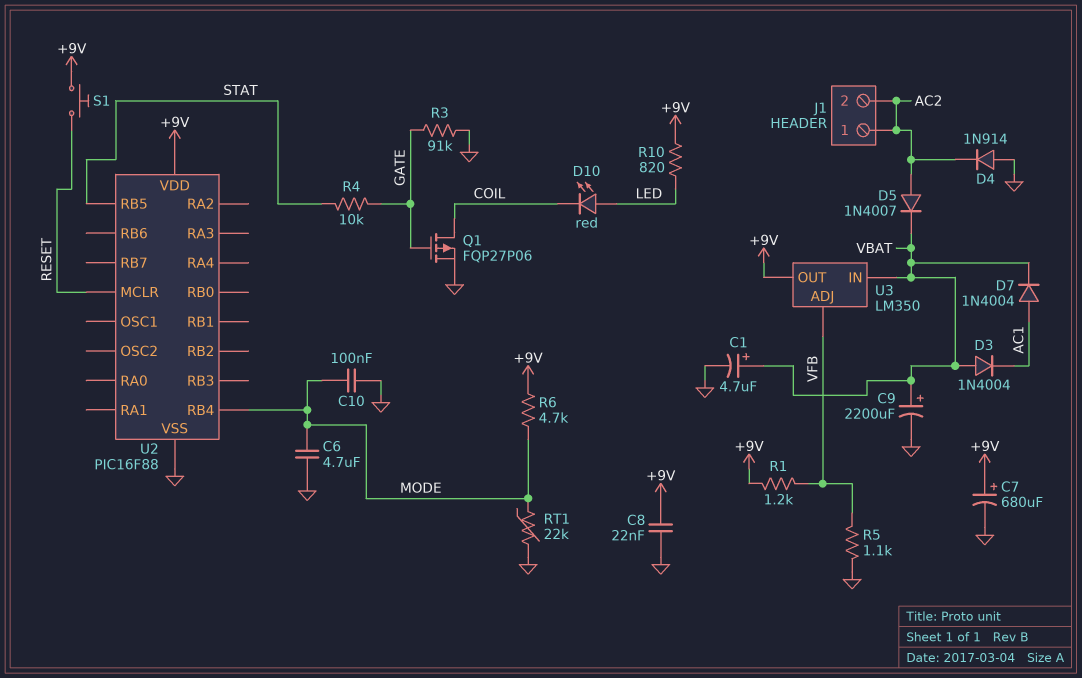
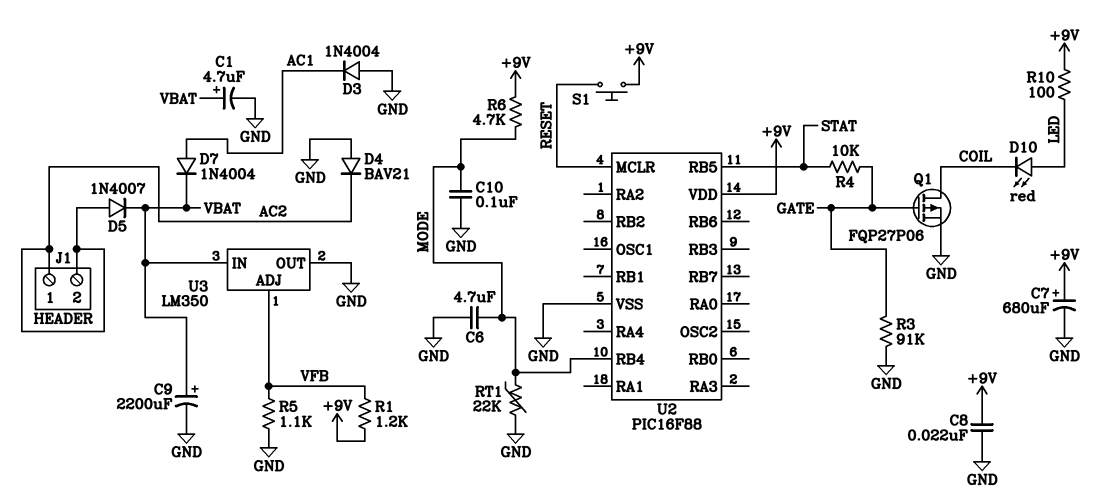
D3: diode 1N4004 (A VBAT, K AC1) -> diode 1N4004 (A GND, K AC1)
D4: diode 1N914 (A GND, K AC2) -> diode BAV21 (A GND, K AC2)
R10: 820 (+9V, LED) -> 100 (+9V, LED)
U3 pin OUT: +9V -> GND

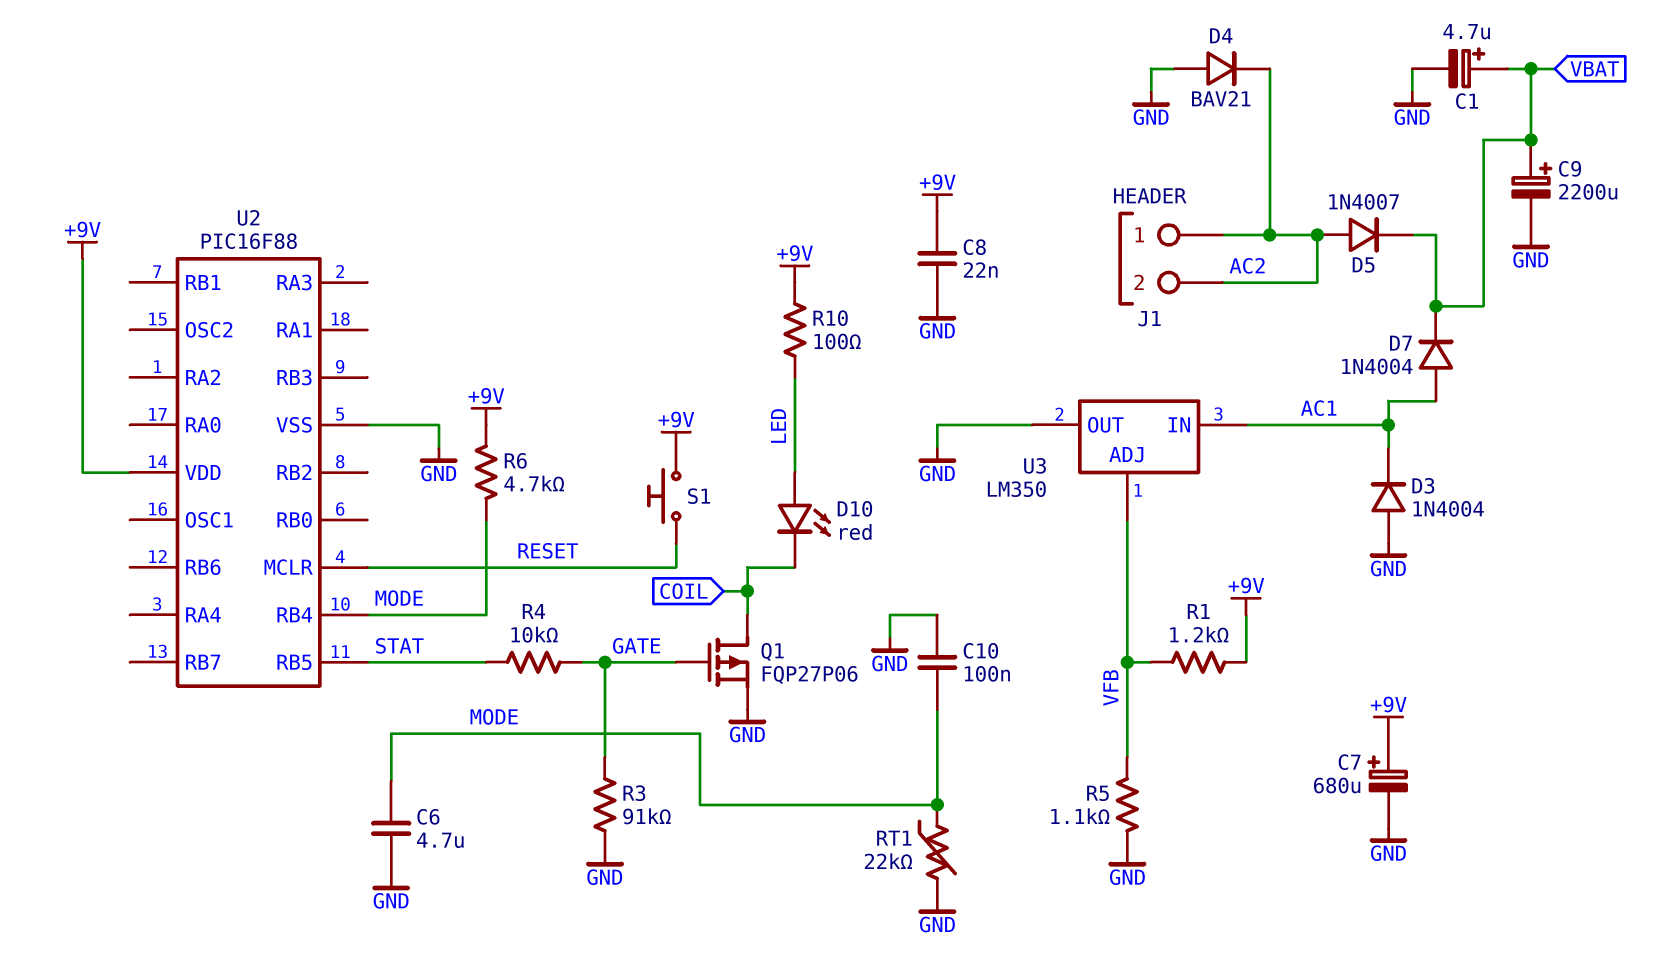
U3 pin IN: VBAT -> AC1

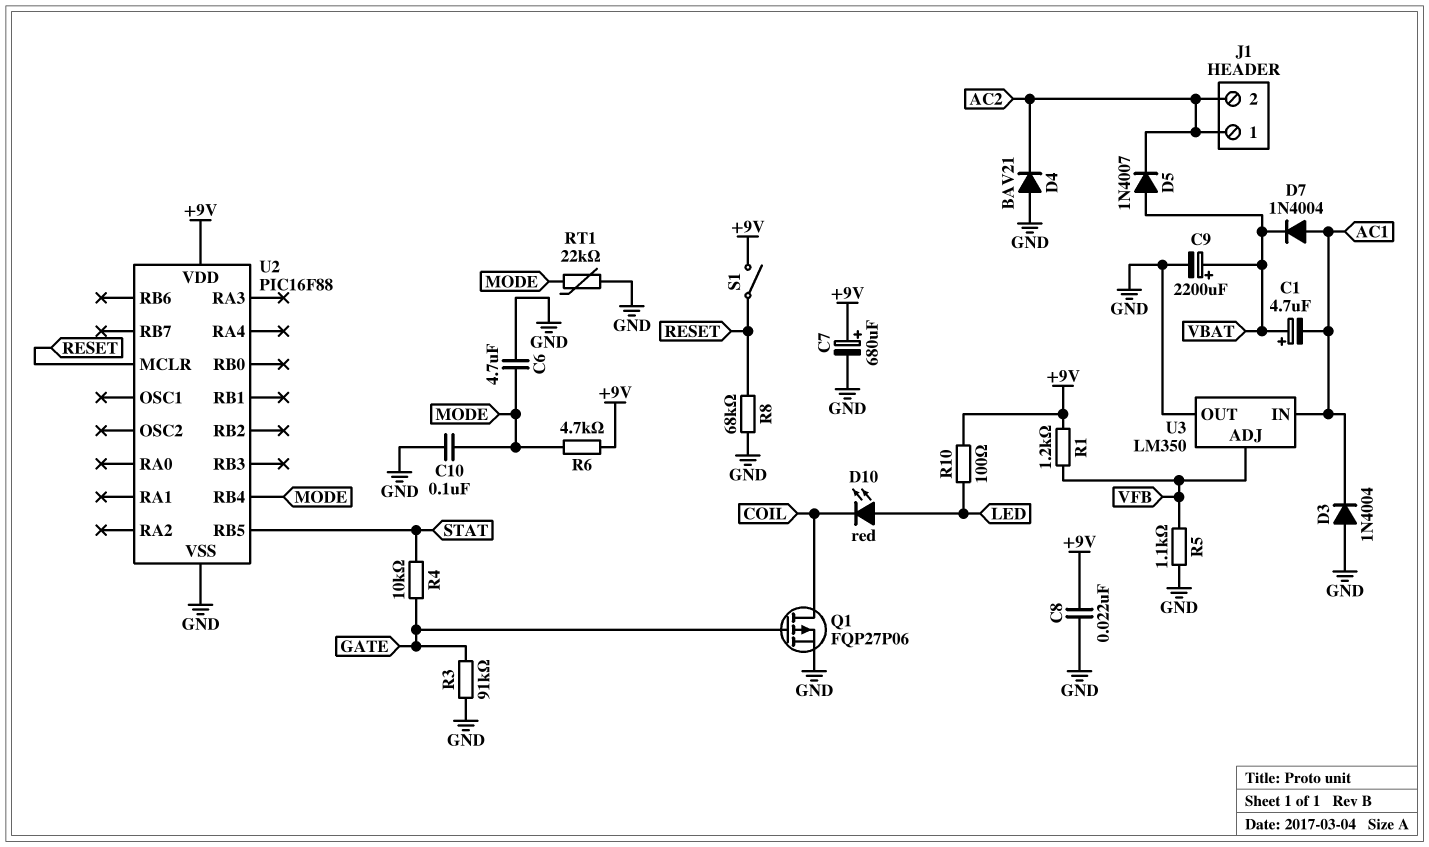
C1: 4.7uF (plus VBAT, minus GND) -> 4.7uF (plus VBAT, minus AC1)
D5: diode 1N4007 (A AC2, K VBAT) -> diode 1N4007 (A VBAT, K AC2)
R8: none -> 68k (GND, RESET)
S1: button (+9V, RESET) -> switch (+9V, RESET)

